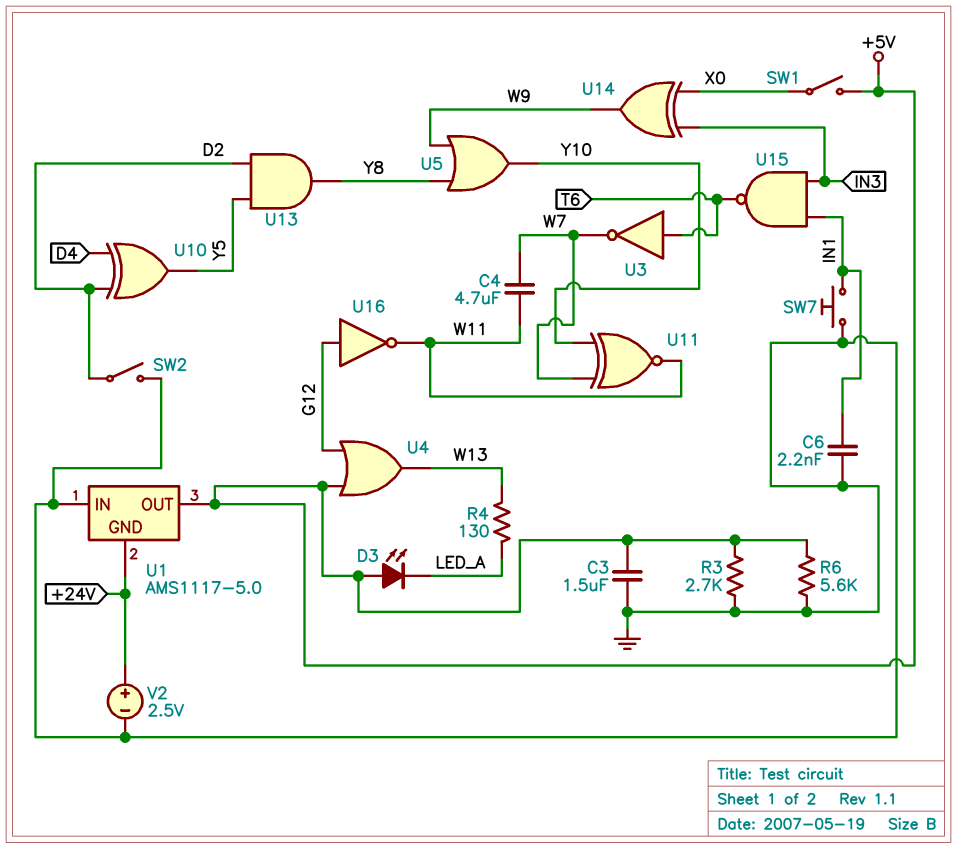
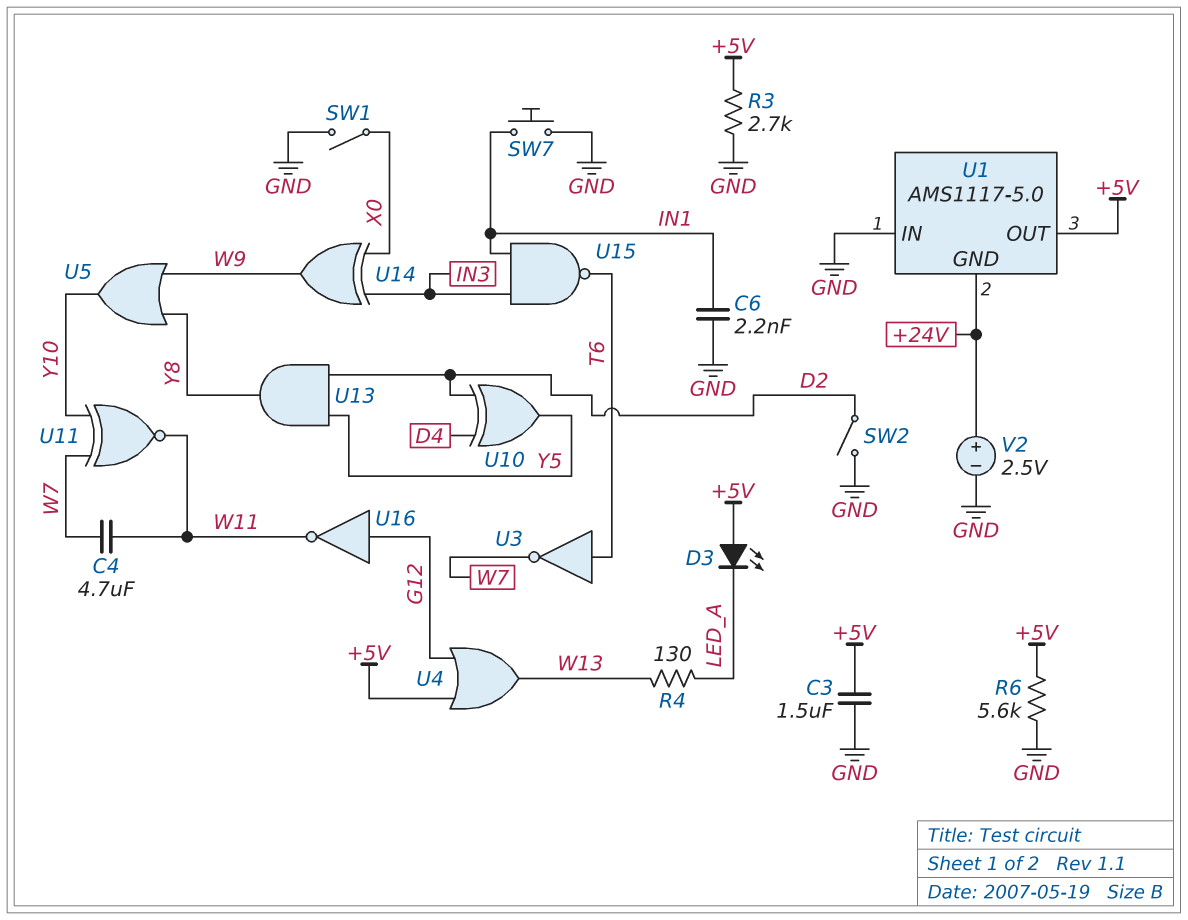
SW1: switch (+5V, X0) -> switch (GND, X0)

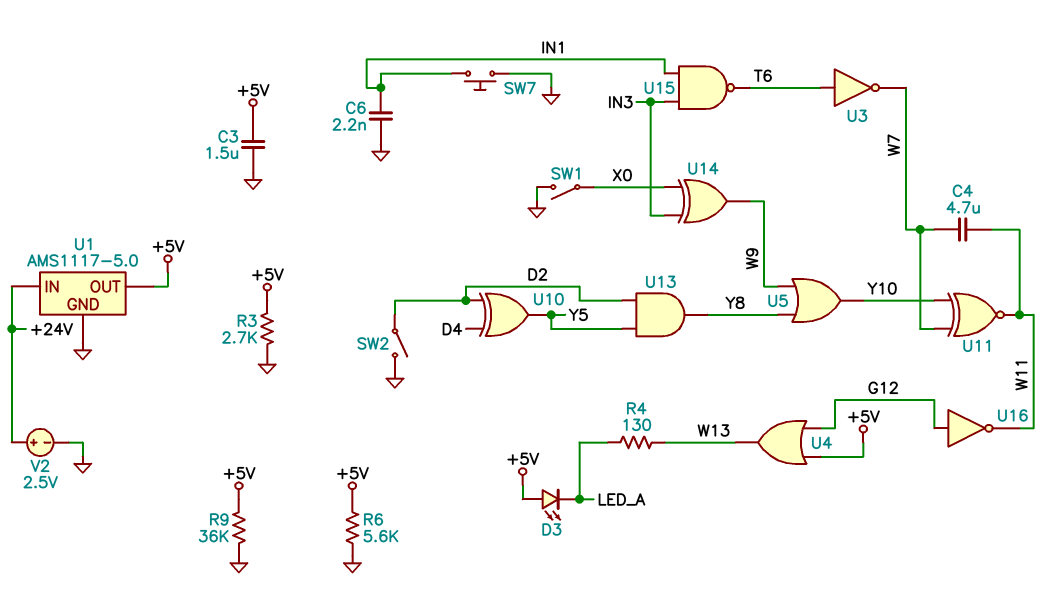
R9: none -> 36k (+5V, GND)
U1 pin GND: +24V -> GND
U1 pin IN: GND -> +24V

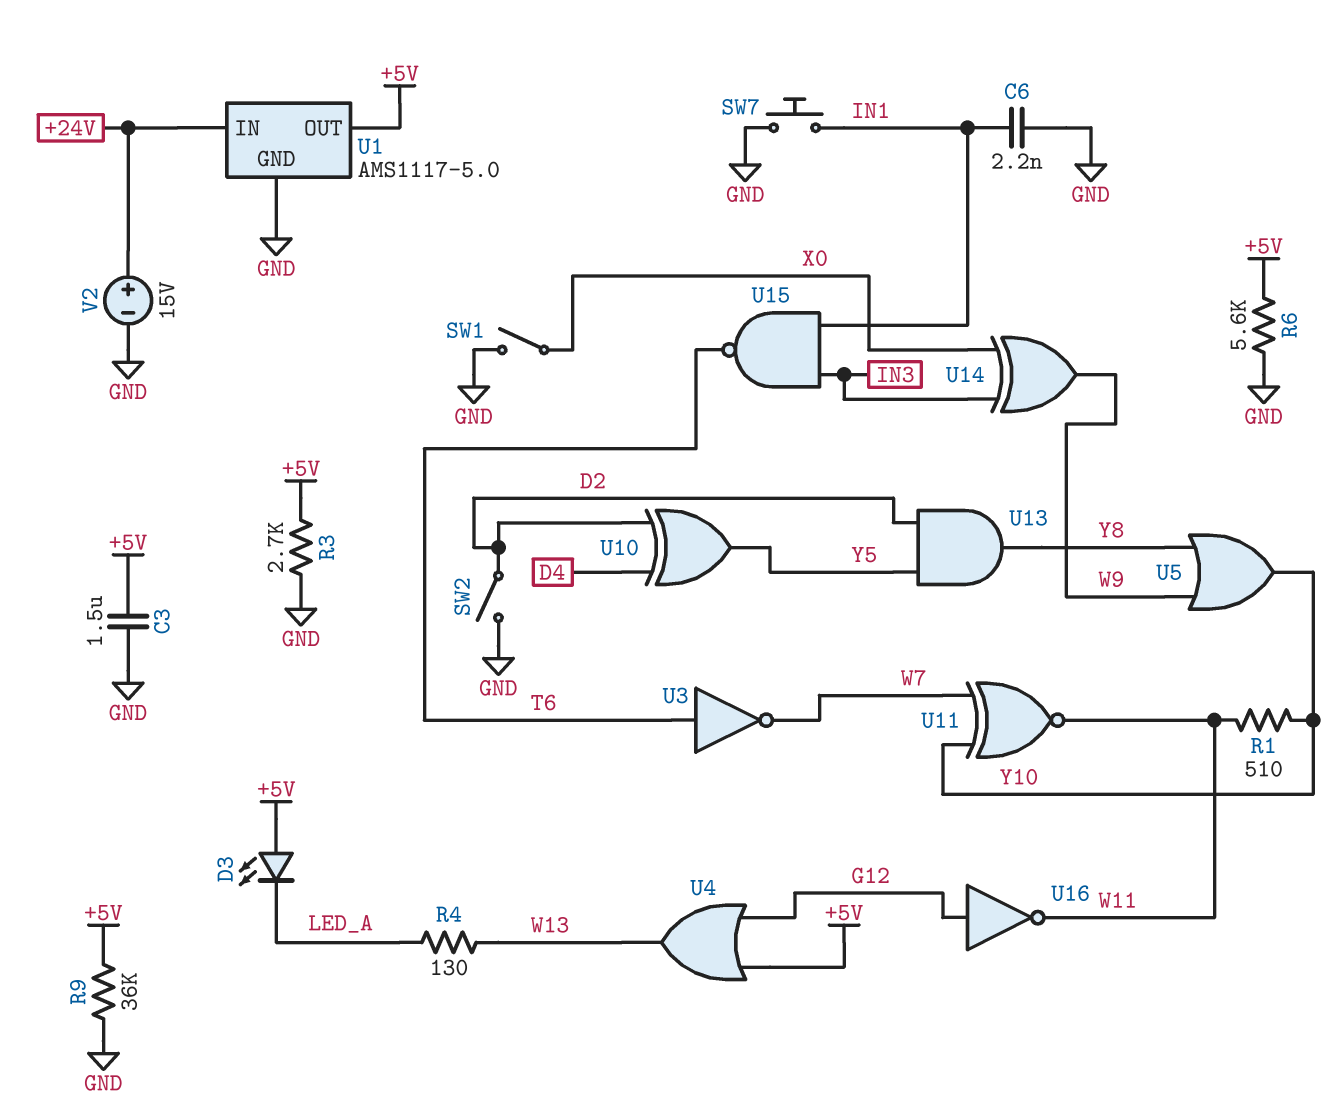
C4: 4.7uF (W7, W11) -> none
R1: none -> 510 (W11, Y10)
V2: 2.5V (plus +24V, minus GND) -> 15V (plus +24V, minus GND)

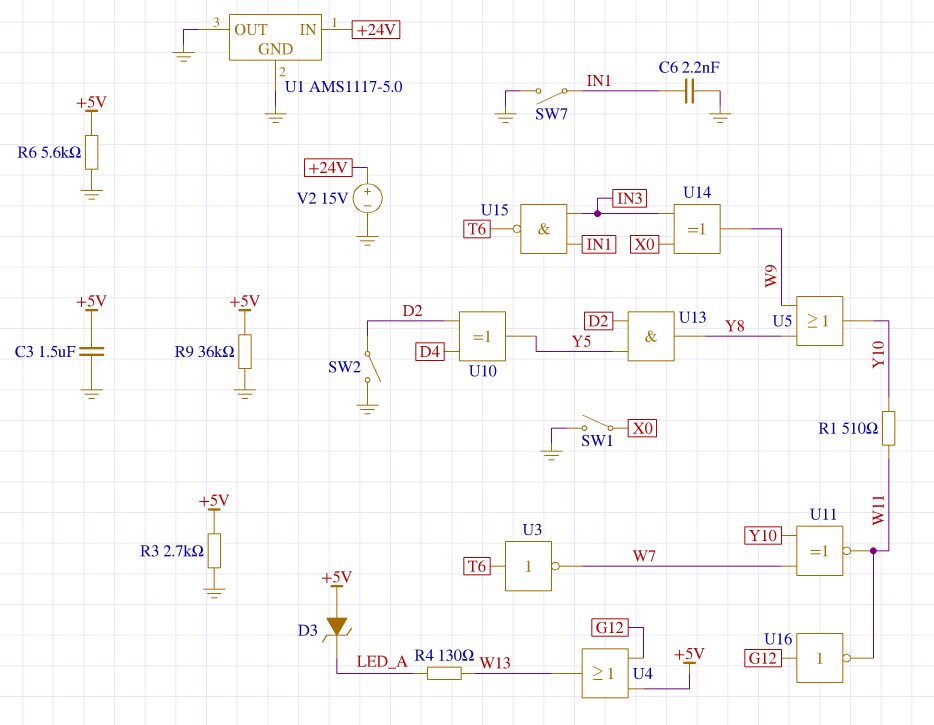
D3: LED (A +5V, K LED_A) -> zener (A +5V, K LED_A)
SW7: button (GND, IN1) -> switch (GND, IN1)
U1 pin OUT: +5V -> GND

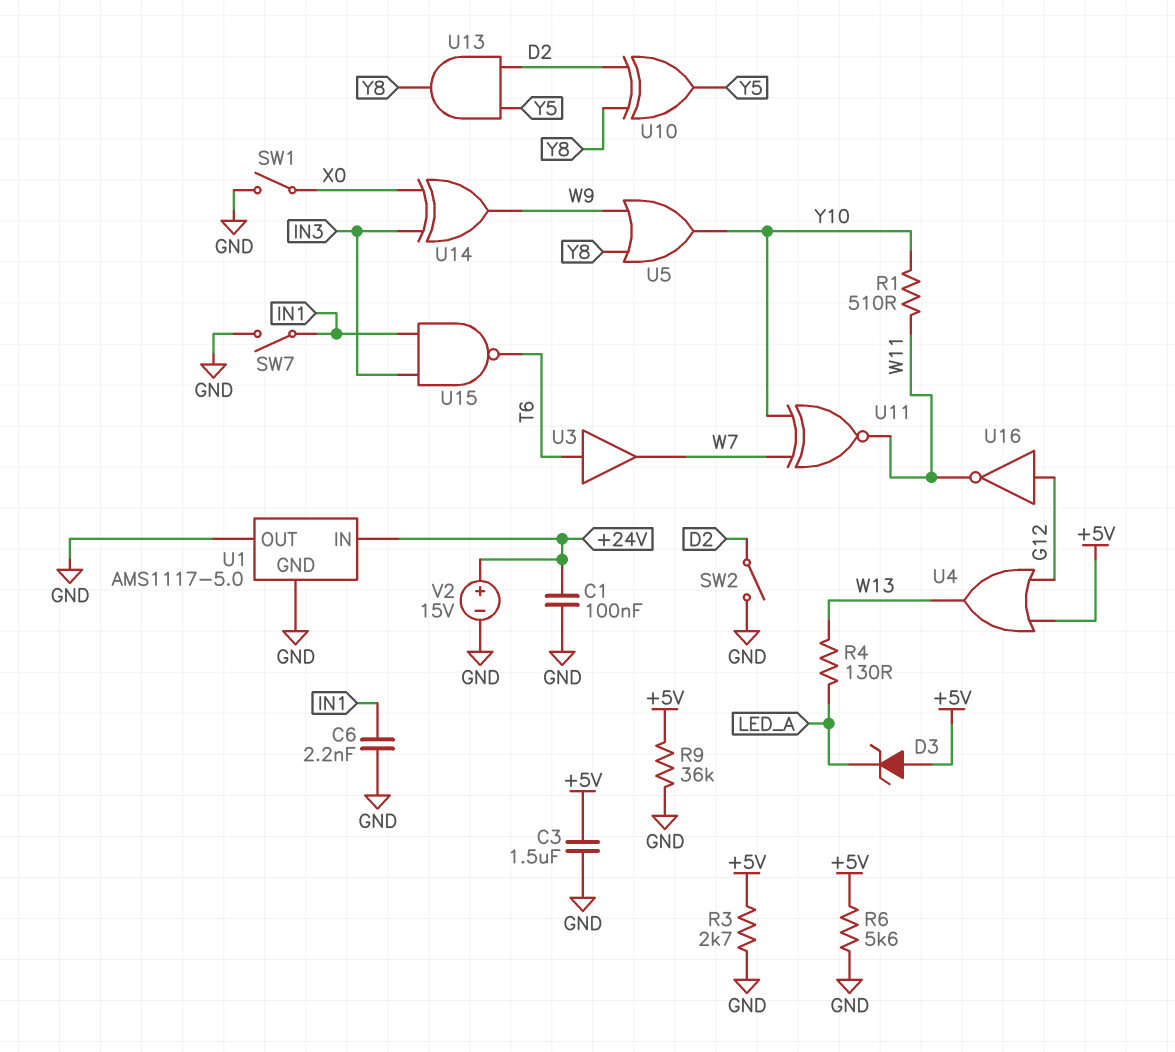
C1: none -> 100nF (+24V, GND)
U3: NOT (in T6, out W7) -> buffer (in T6, out W7)
U10: XOR (in D2, in D4, out Y5) -> XOR (in D2, in Y8, out Y5)

